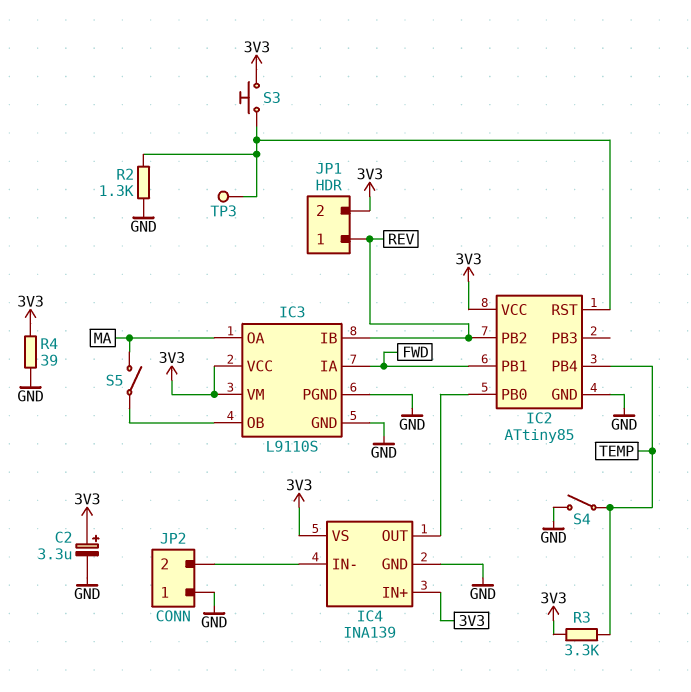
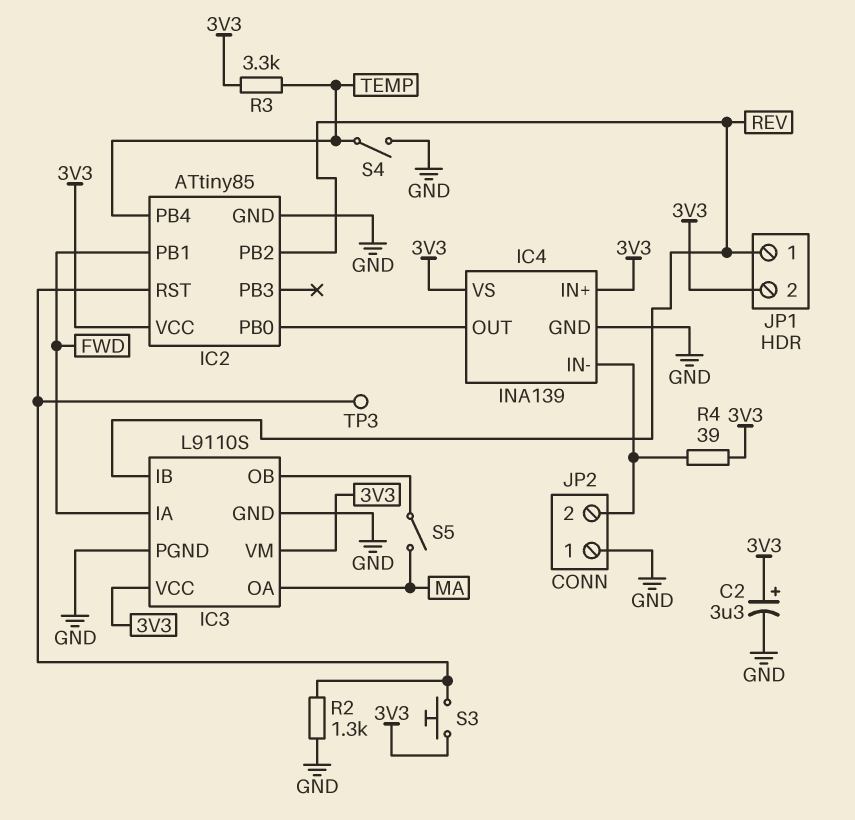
R4: 39 (3V3, GND) -> 39 (3V3, IC4/IN-)

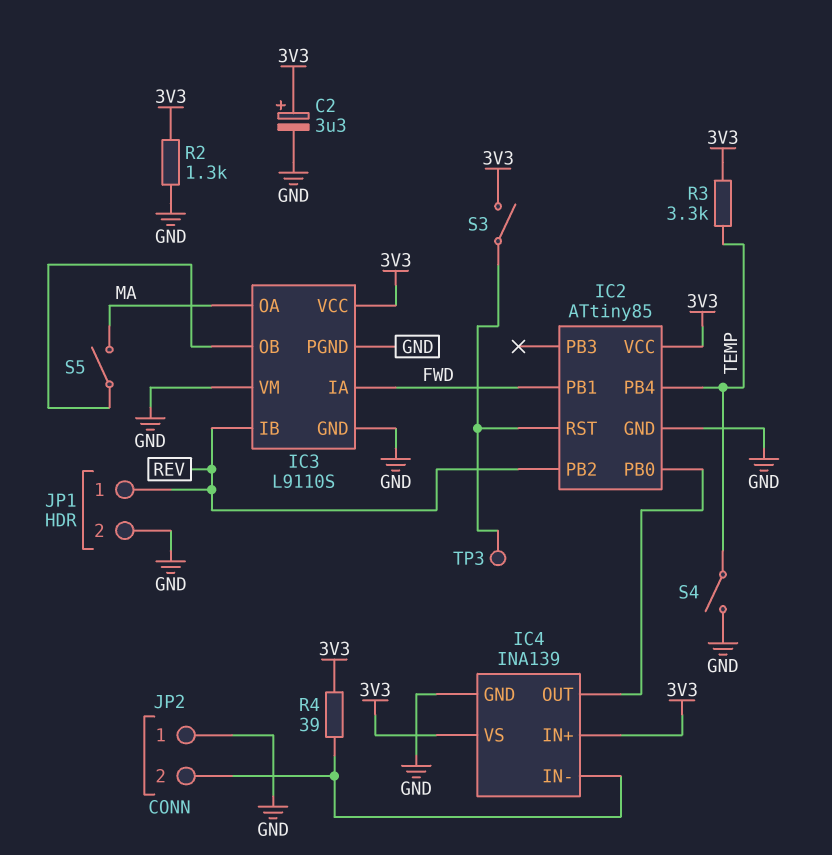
IC3 pin VM: 3V3 -> GND
JP1 pin 2: 3V3 -> GND
R2: 1.3k (GND, IC2/RST) -> 1.3k (3V3, GND)
S3: button (3V3, IC2/RST) -> switch (3V3, IC2/RST)

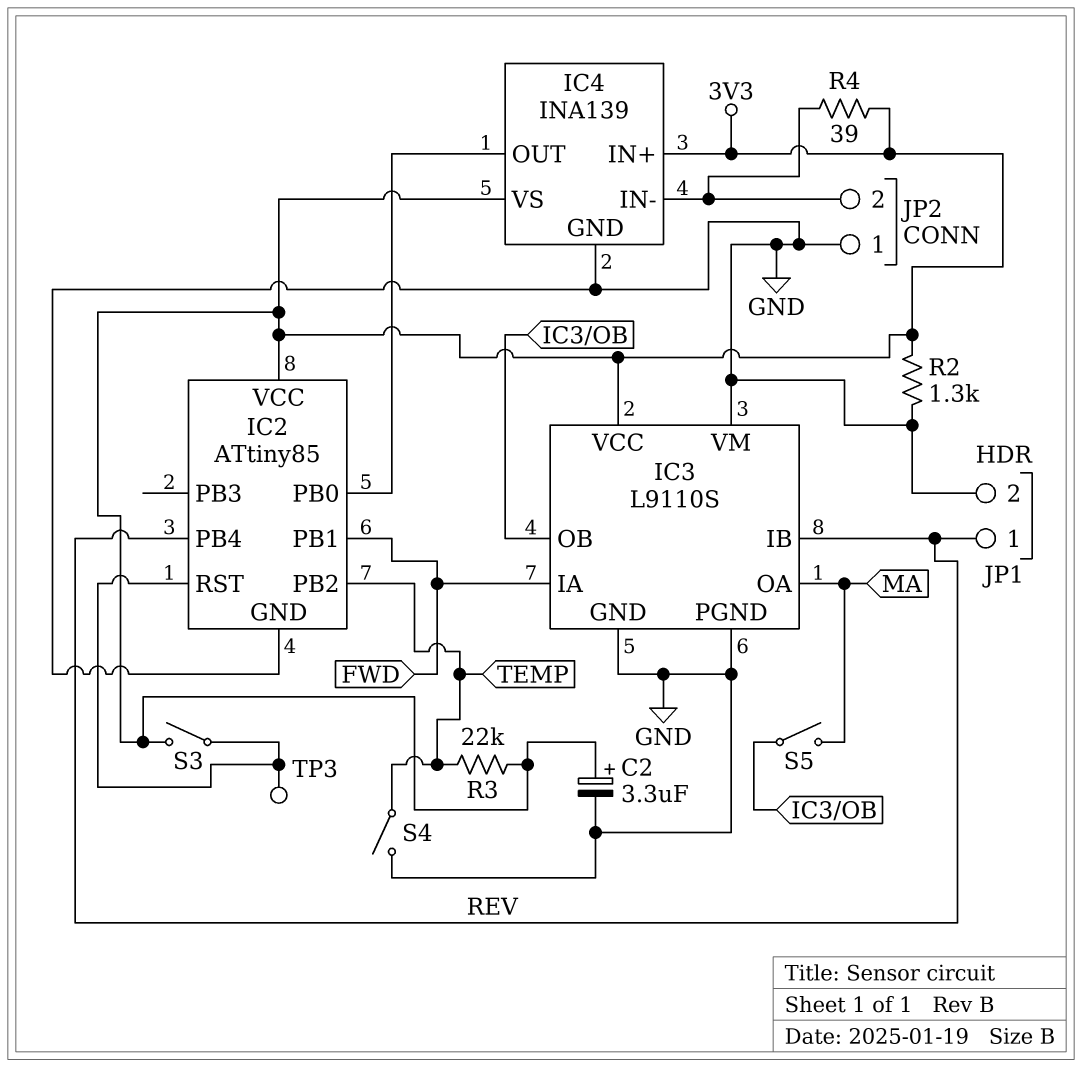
IC2 pin PB2: REV -> TEMP
IC2 pin PB4: TEMP -> REV
R3: 3.3k (3V3, TEMP) -> 22k (3V3, TEMP)

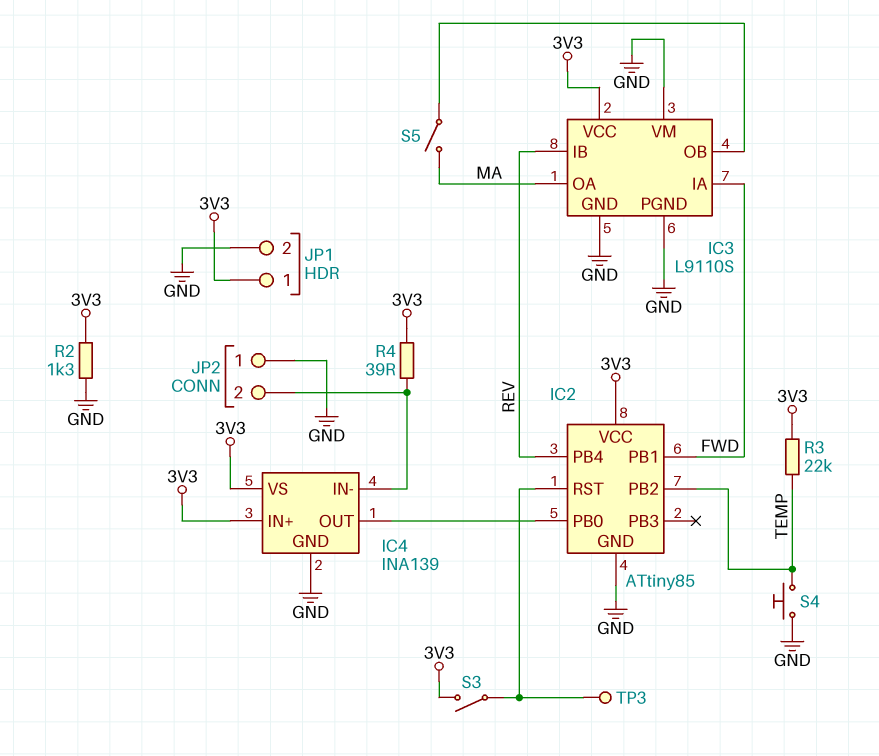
C2: 3.3uF (plus 3V3, minus GND) -> none
JP1 pin 1: REV -> 3V3
S4: switch (GND, TEMP) -> button (GND, TEMP)

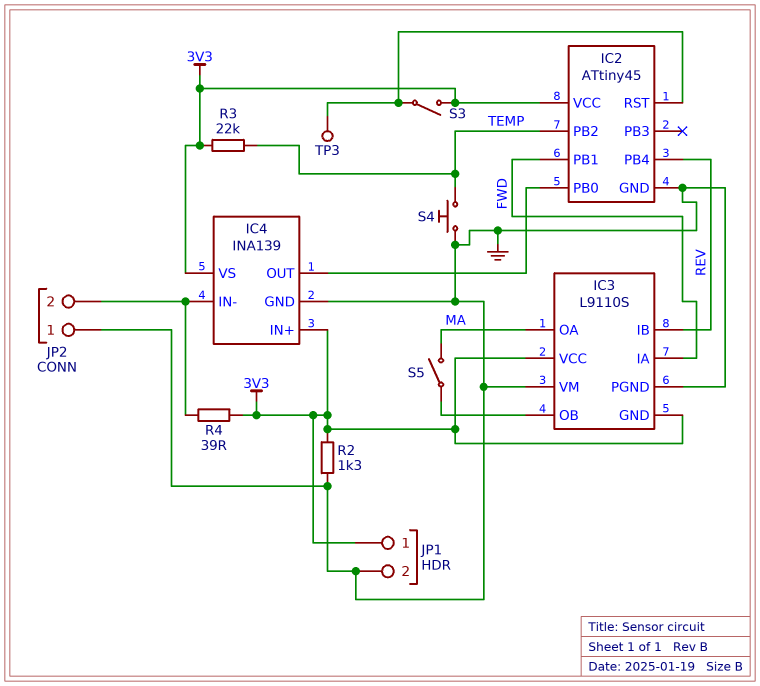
IC2: ATtiny85 -> ATtiny45
IC3 pin GND: GND -> 3V3

